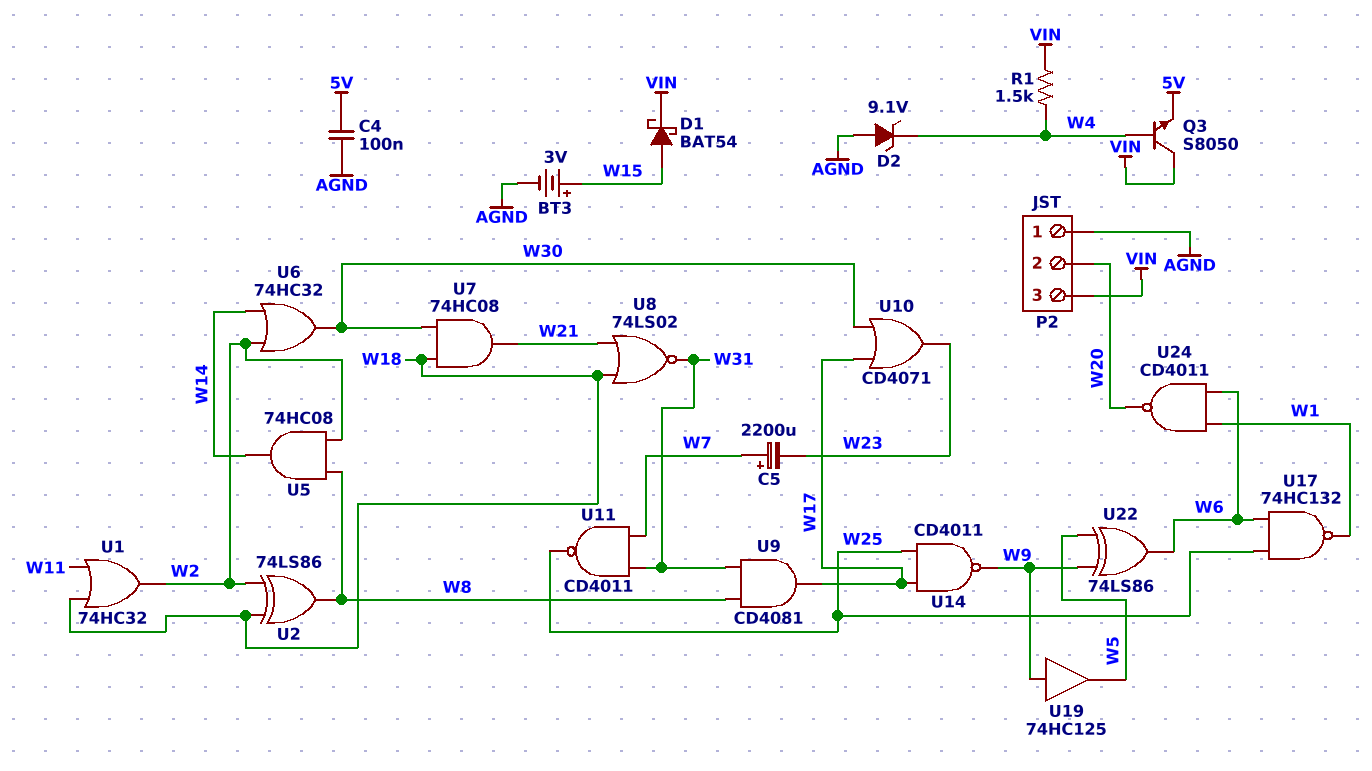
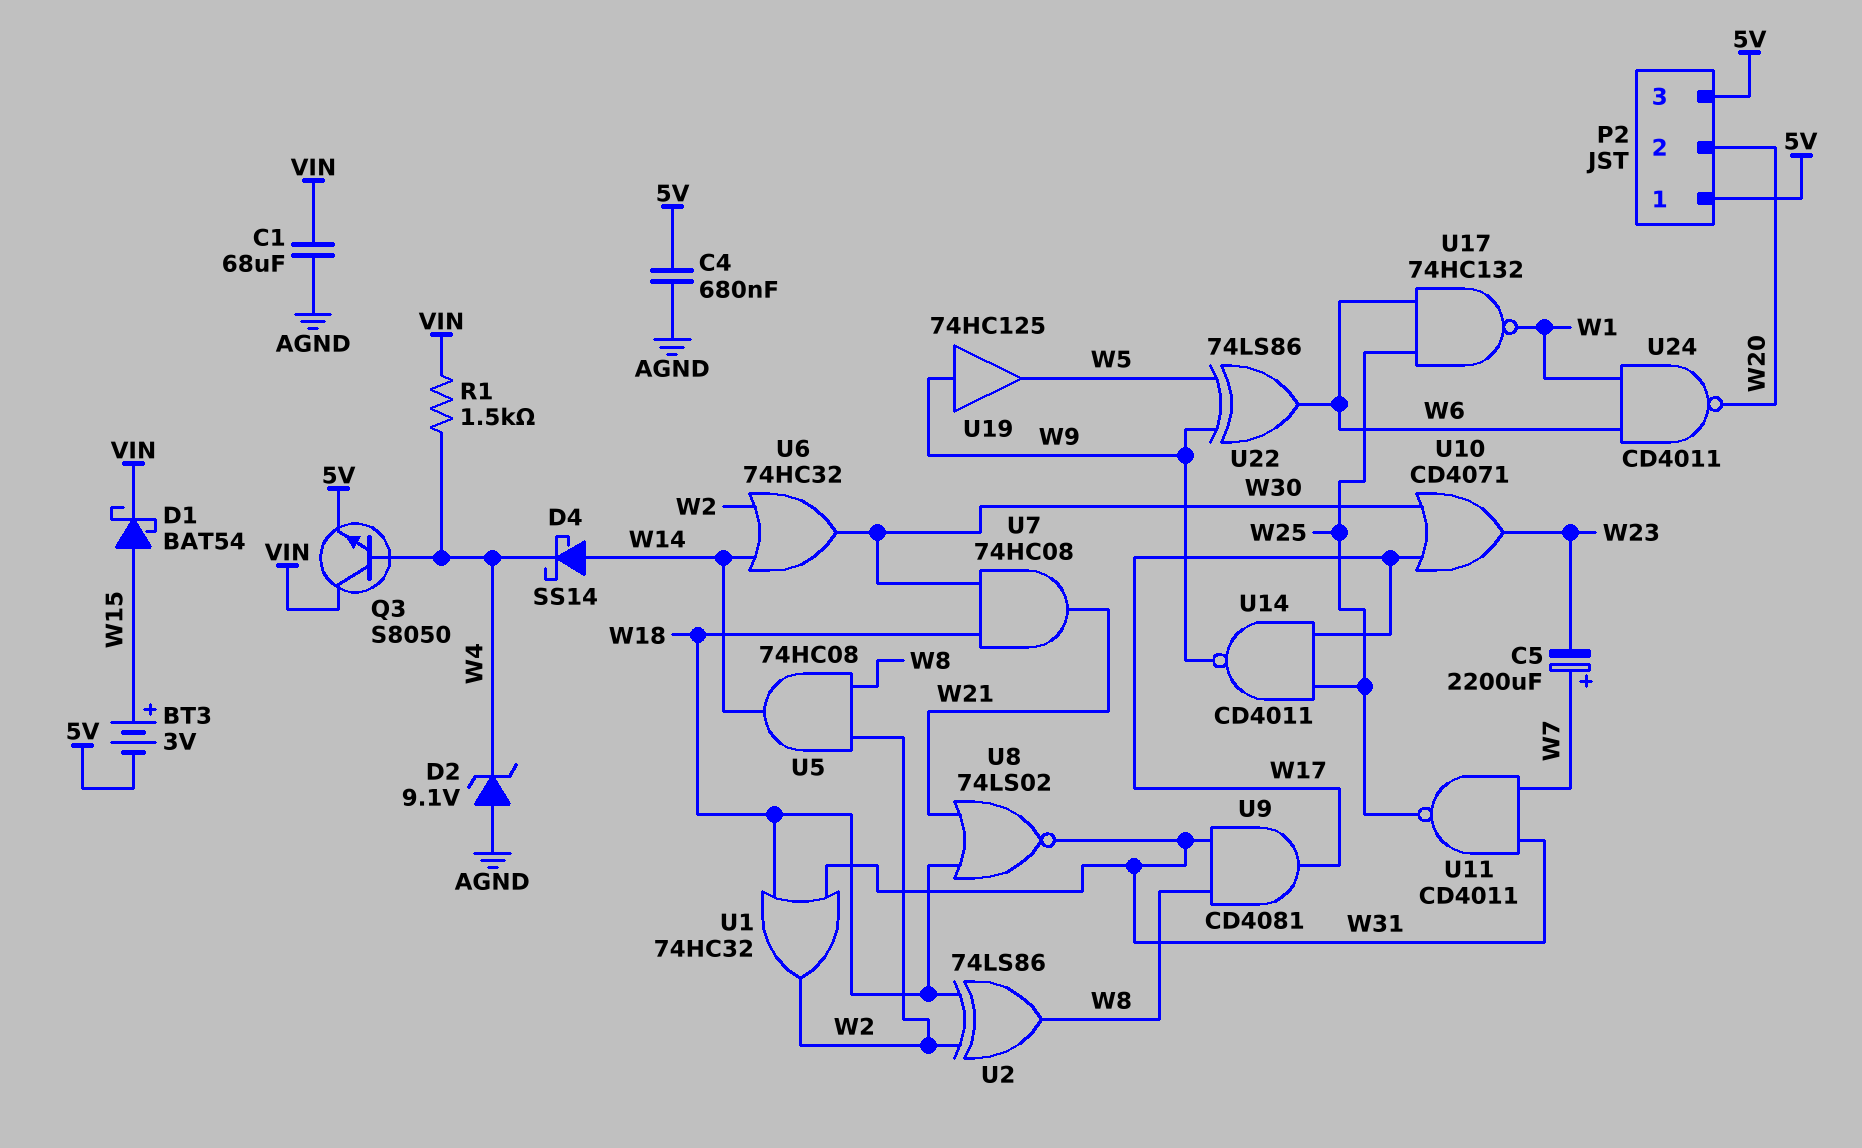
BT3: 3V (plus W15, minus AGND) -> 3V (plus W15, minus 5V)
C1: none -> 68uF (AGND, VIN)
C4: 100nF (5V, AGND) -> 680nF (5V, AGND)
D4: none -> schottky SS14 (A W14, K W4)
P2 pin 1: AGND -> 5V
P2 pin 3: VIN -> 5V
U1: OR 74HC32 (in W11, in W18, out W2) -> OR 74HC32 (in W18, in W31, out W2)

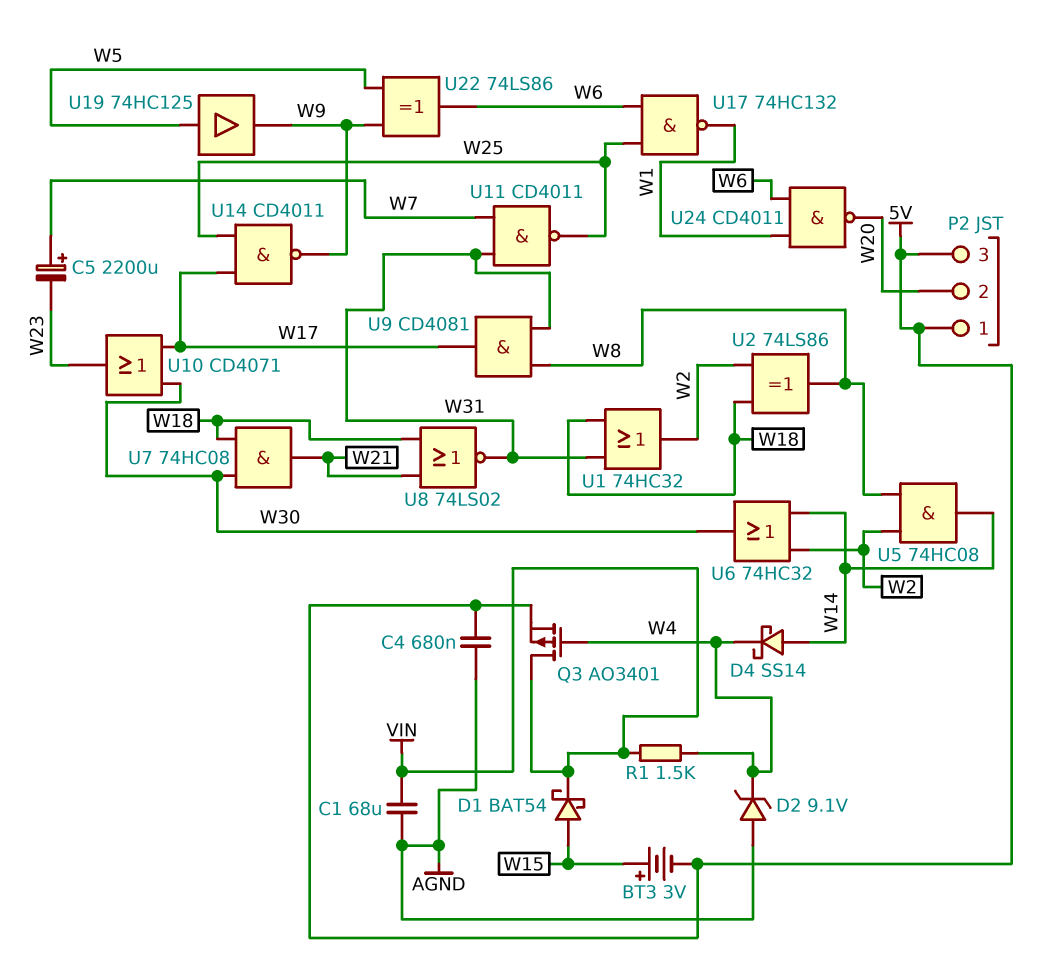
Q3: NPN S8050 (B W4, C VIN, E 5V) -> PMOS AO3401 (G W4, D VIN, S 5V)
U19: buffer 74HC125 (in W9, out W5) -> buffer 74HC125 (in W5, out W9)

